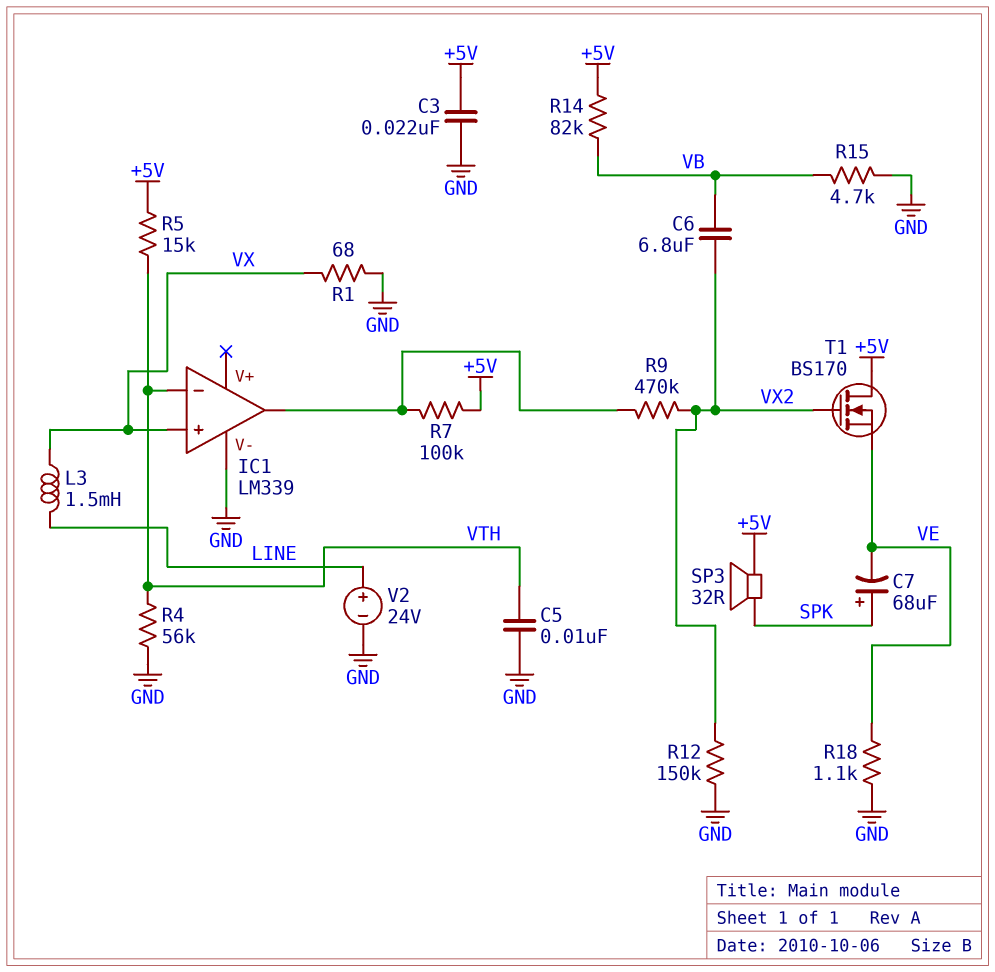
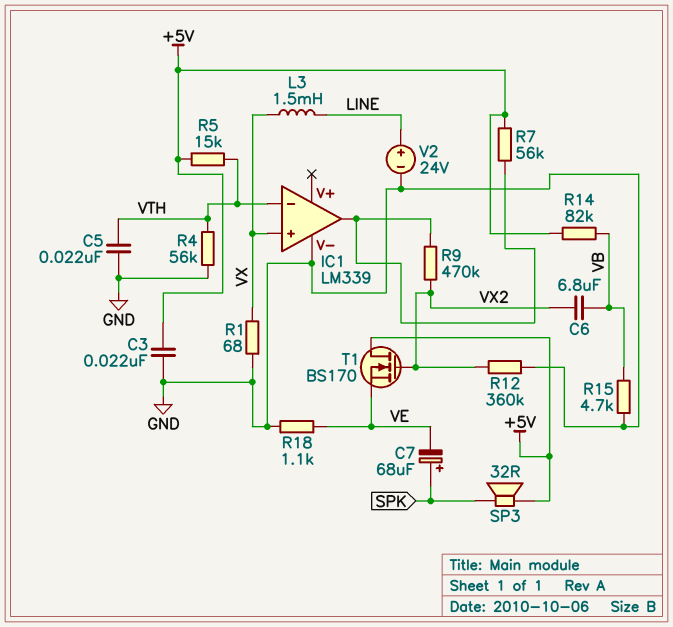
C5: 10nF (GND, VTH) -> 22nF (GND, VTH)
R7: 100k (+5V, IC1/out) -> 56k (+5V, IC1/out)
R12: 150k (GND, VX2) -> 360k (GND, VX2)

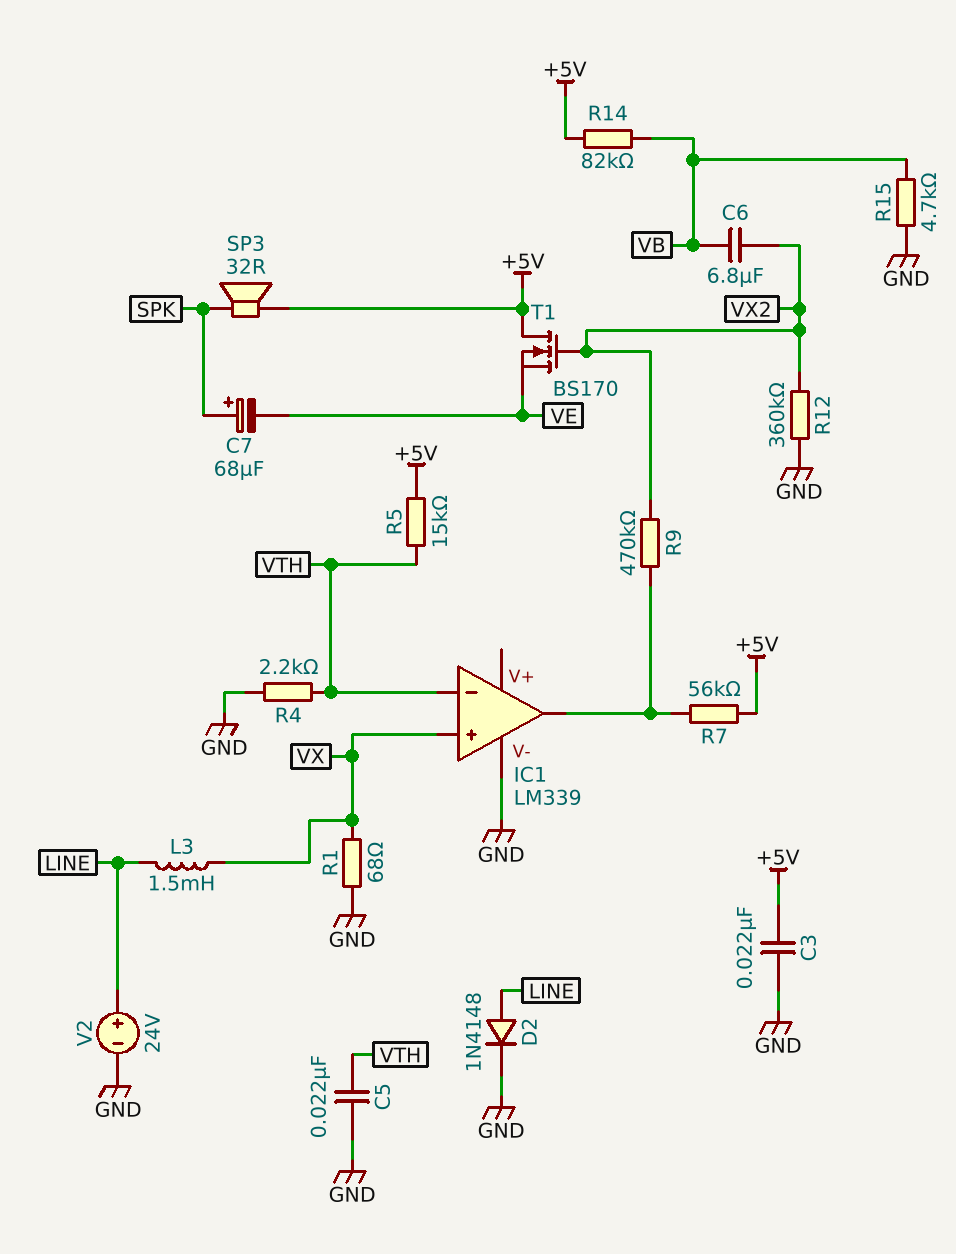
D2: none -> diode 1N4148 (A LINE, K GND)
R4: 56k (GND, VTH) -> 2.2k (GND, VTH)
R18: 1.1k (GND, VE) -> none

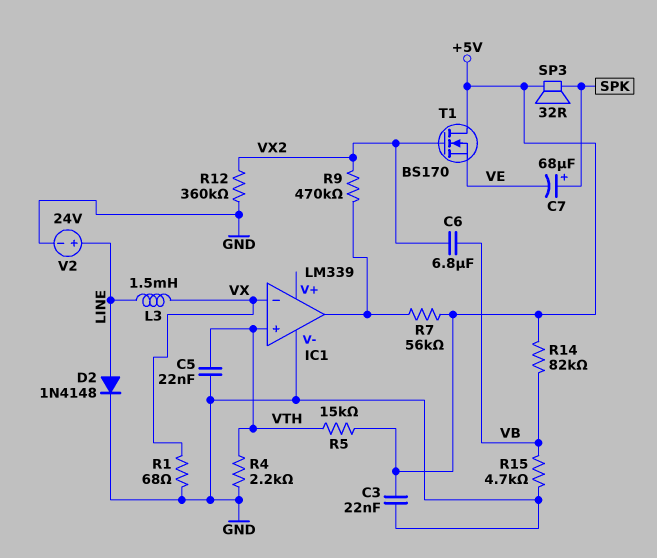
IC1 pin in+: VX -> VTH
IC1 pin in-: VTH -> VX

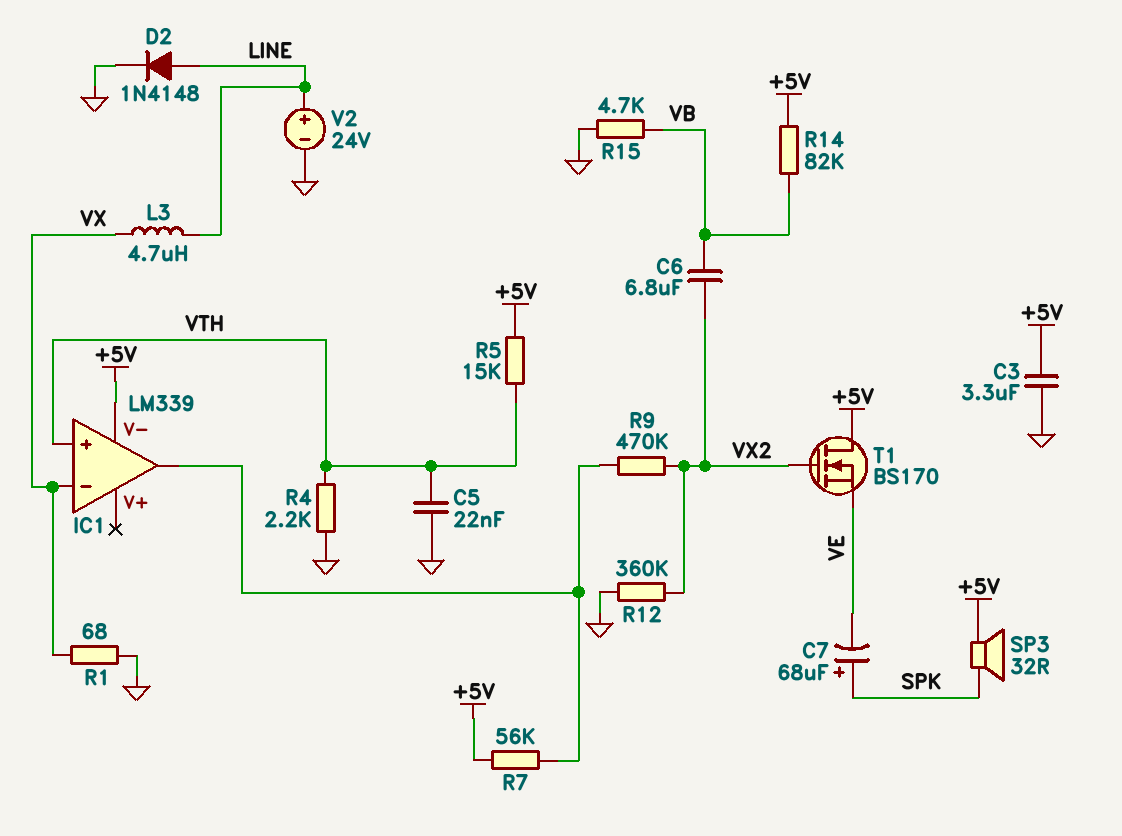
C3: 22nF (+5V, GND) -> 3.3uF (+5V, GND)
IC1 pin V-: GND -> +5V
L3: 1.5mH (LINE, VX) -> 4.7uH (LINE, VX)

